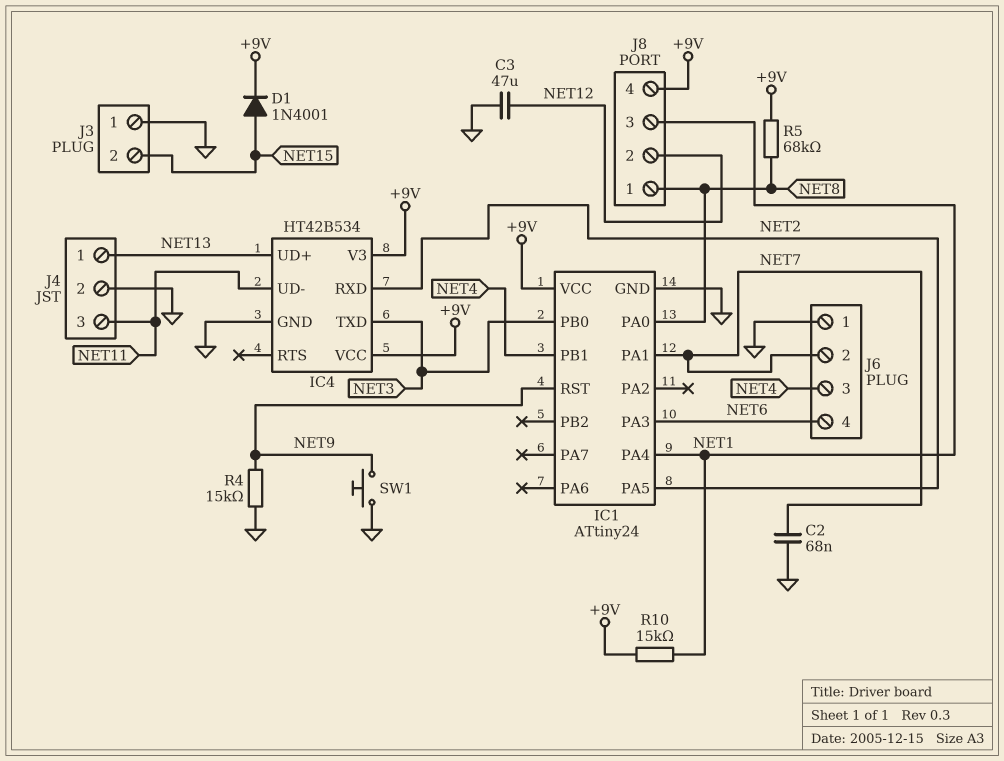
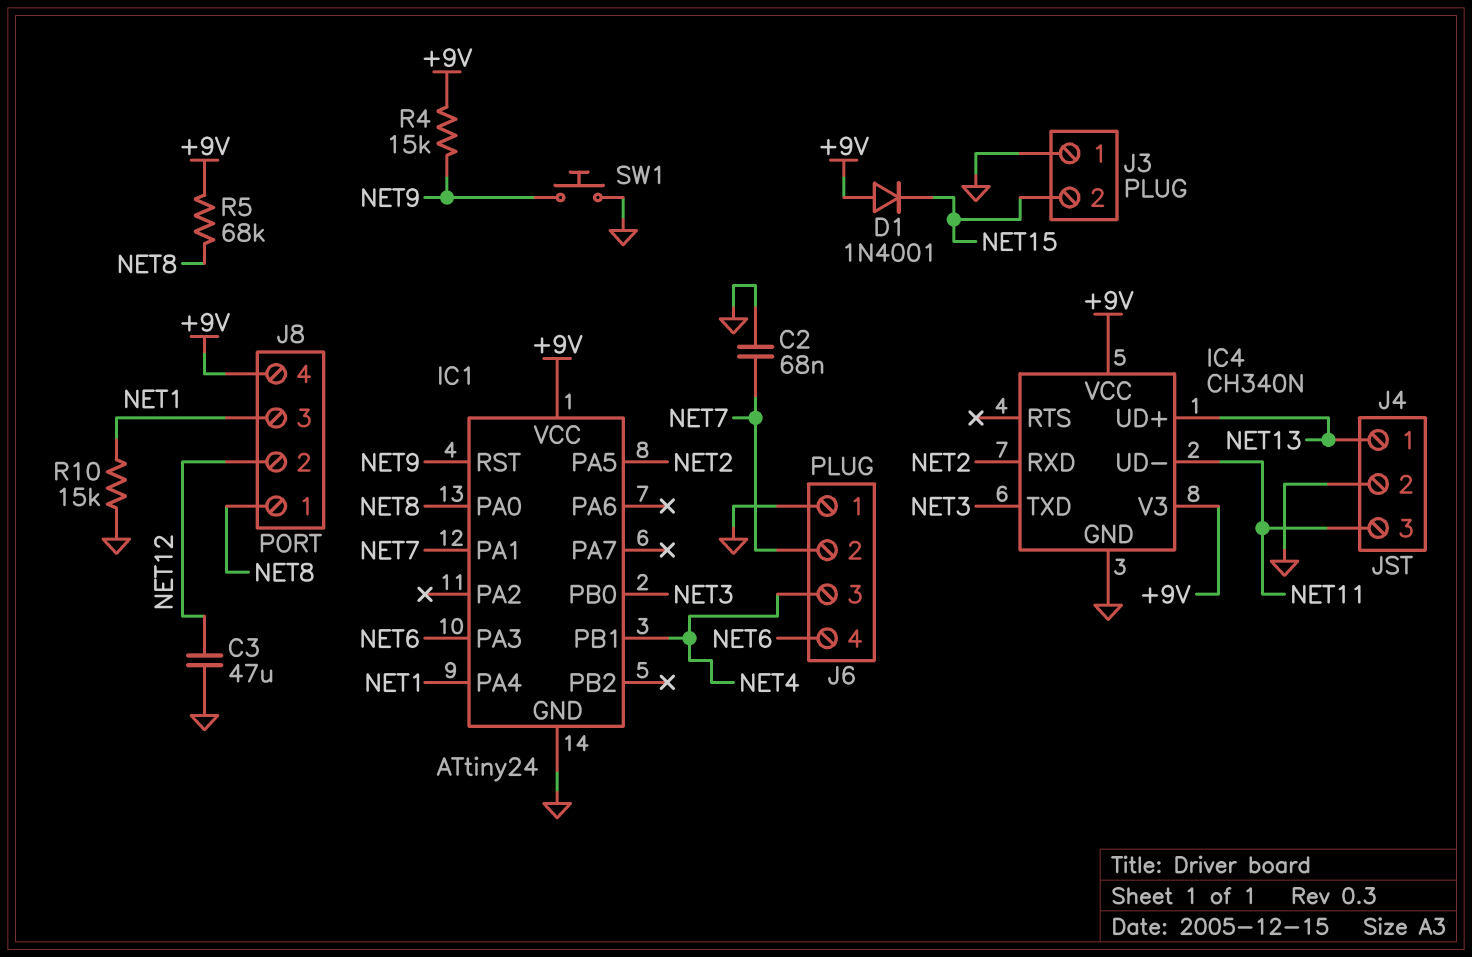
D1: diode 1N4001 (A NET15, K +9V) -> diode 1N4001 (A +9V, K NET15)
IC4: HT42B534 -> CH340N
R4: 15k (GND, NET9) -> 15k (+9V, NET9)
R10: 15k (+9V, NET1) -> 15k (GND, NET1)

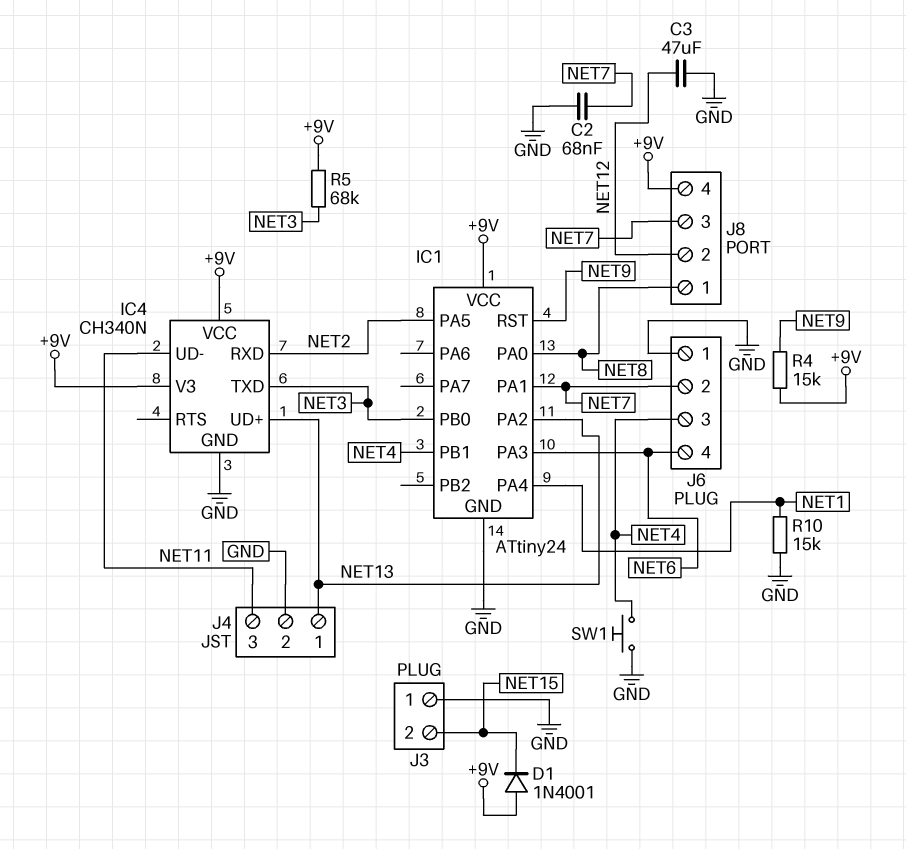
IC1 pin PA2: none -> NET13
J8 pin 3: NET1 -> NET7
R5: 68k (+9V, NET8) -> 68k (+9V, NET3)
SW1: button (GND, NET9) -> button (GND, NET4)

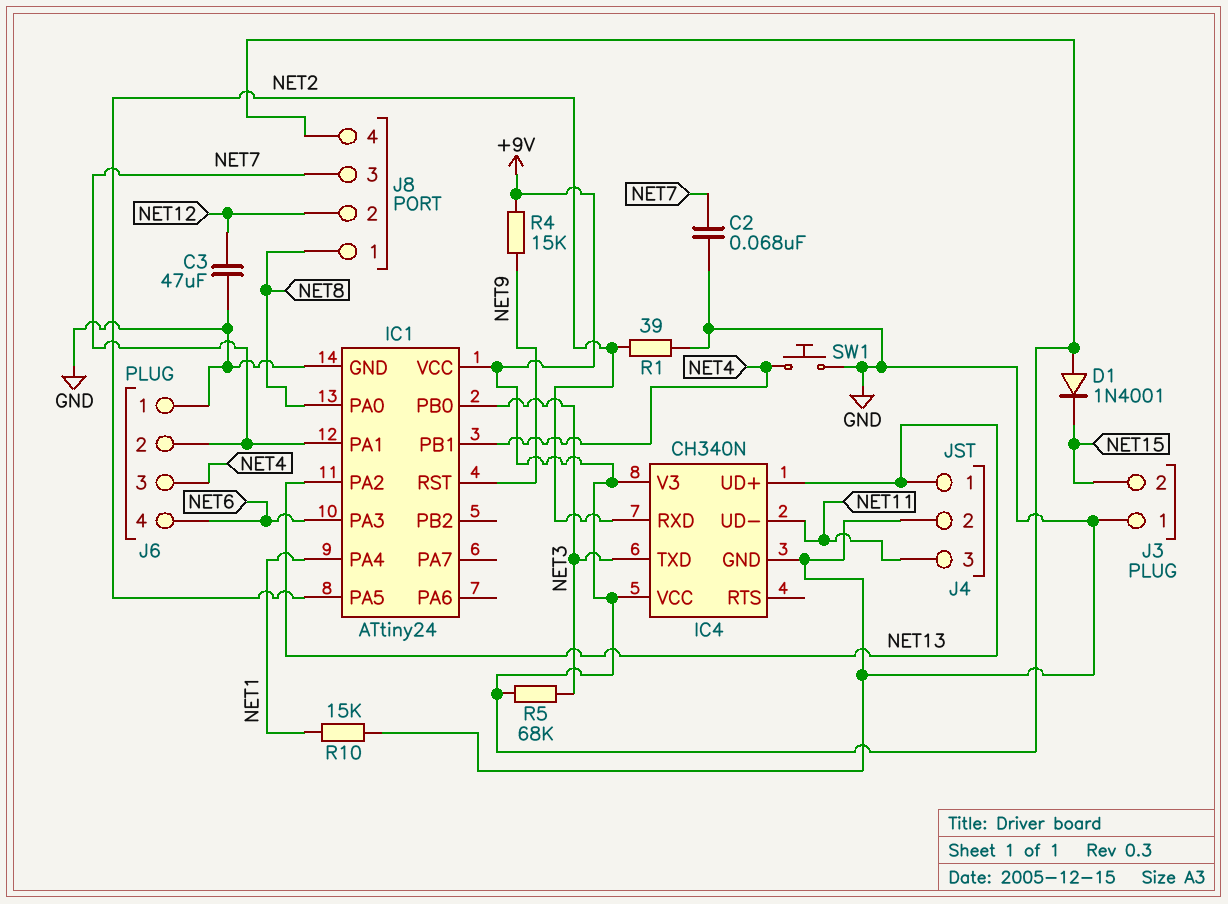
R1: none -> 39 (GND, NET2)

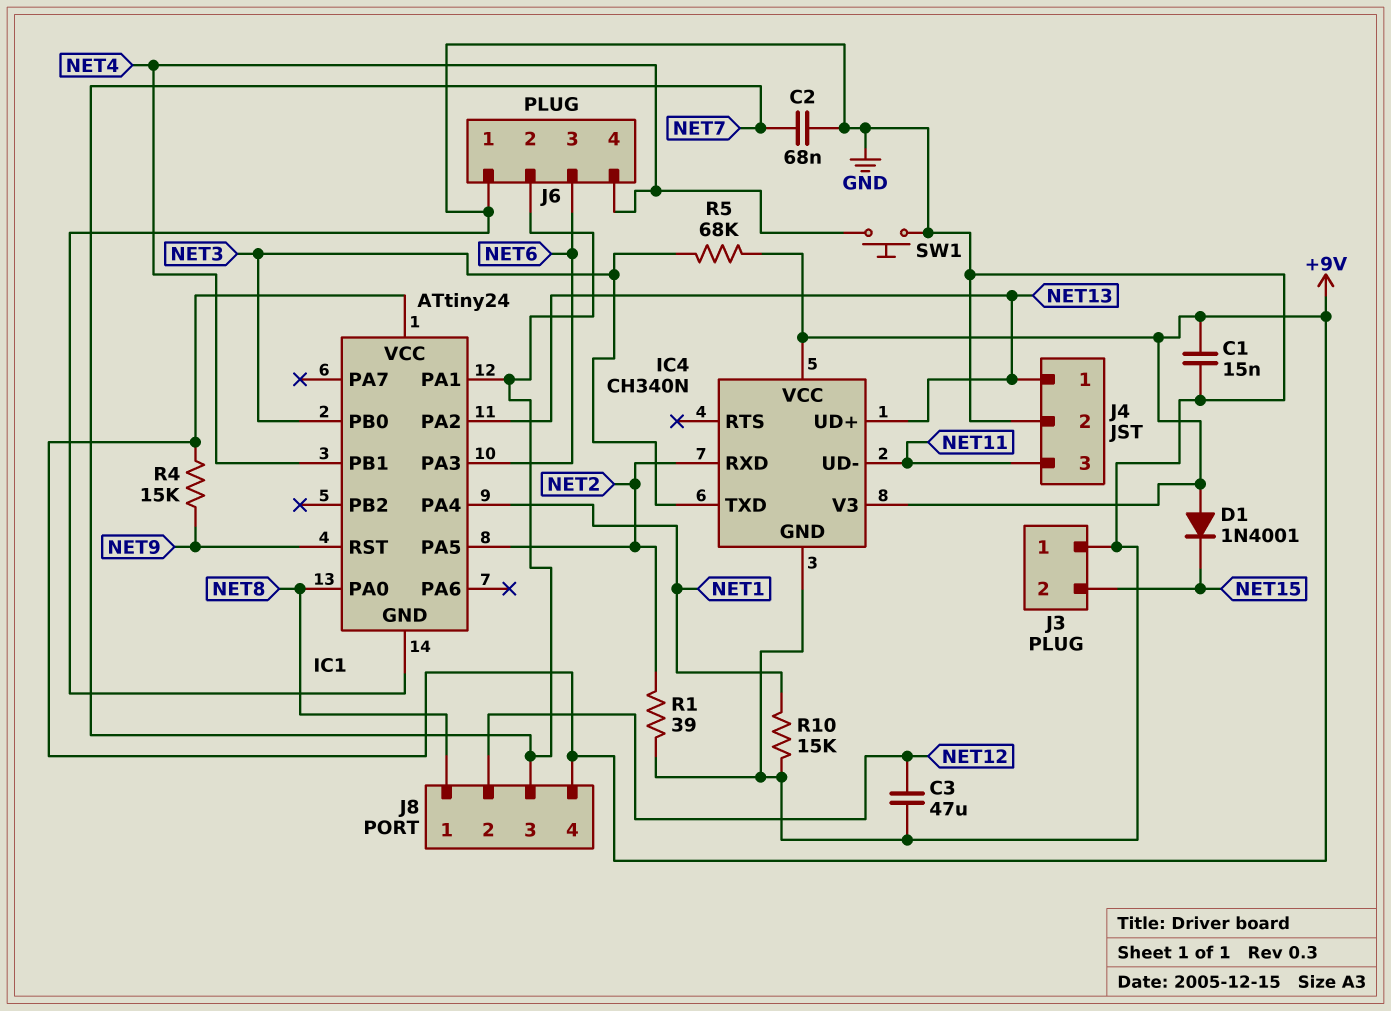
C1: none -> 15nF (+9V, GND)
J6 pin 3: NET4 -> NET6
J6 pin 4: NET6 -> NET4

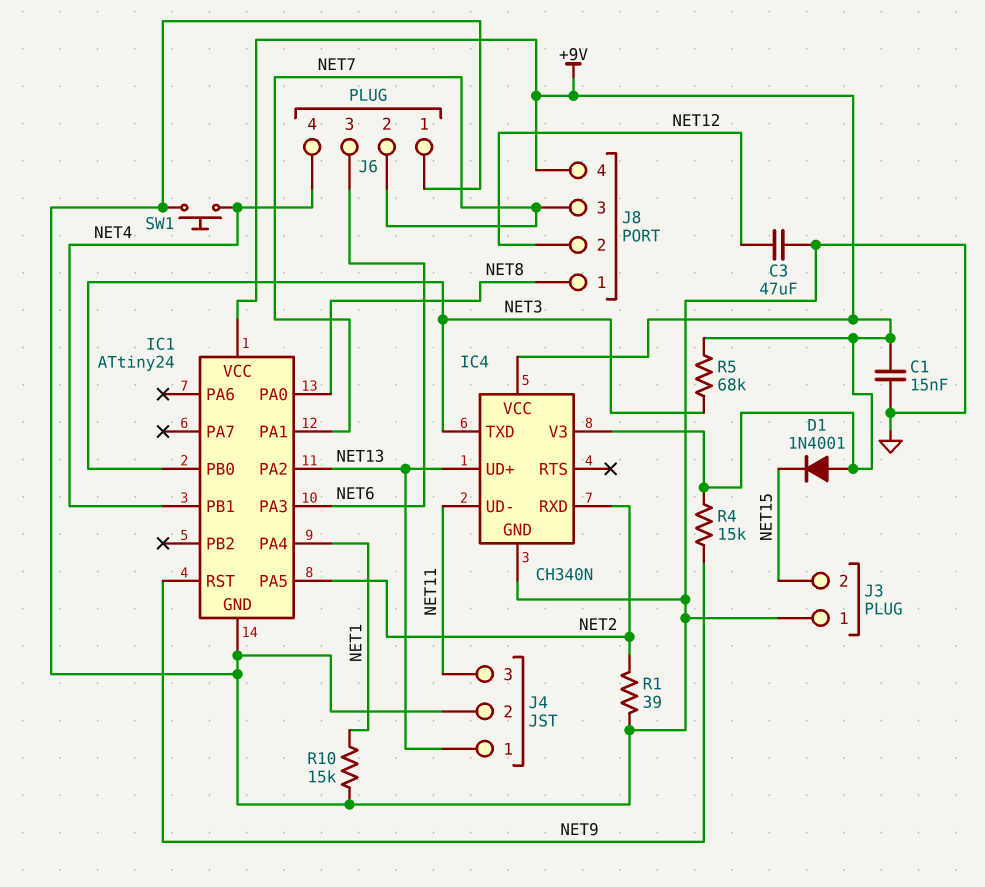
C2: 68nF (GND, NET7) -> none

